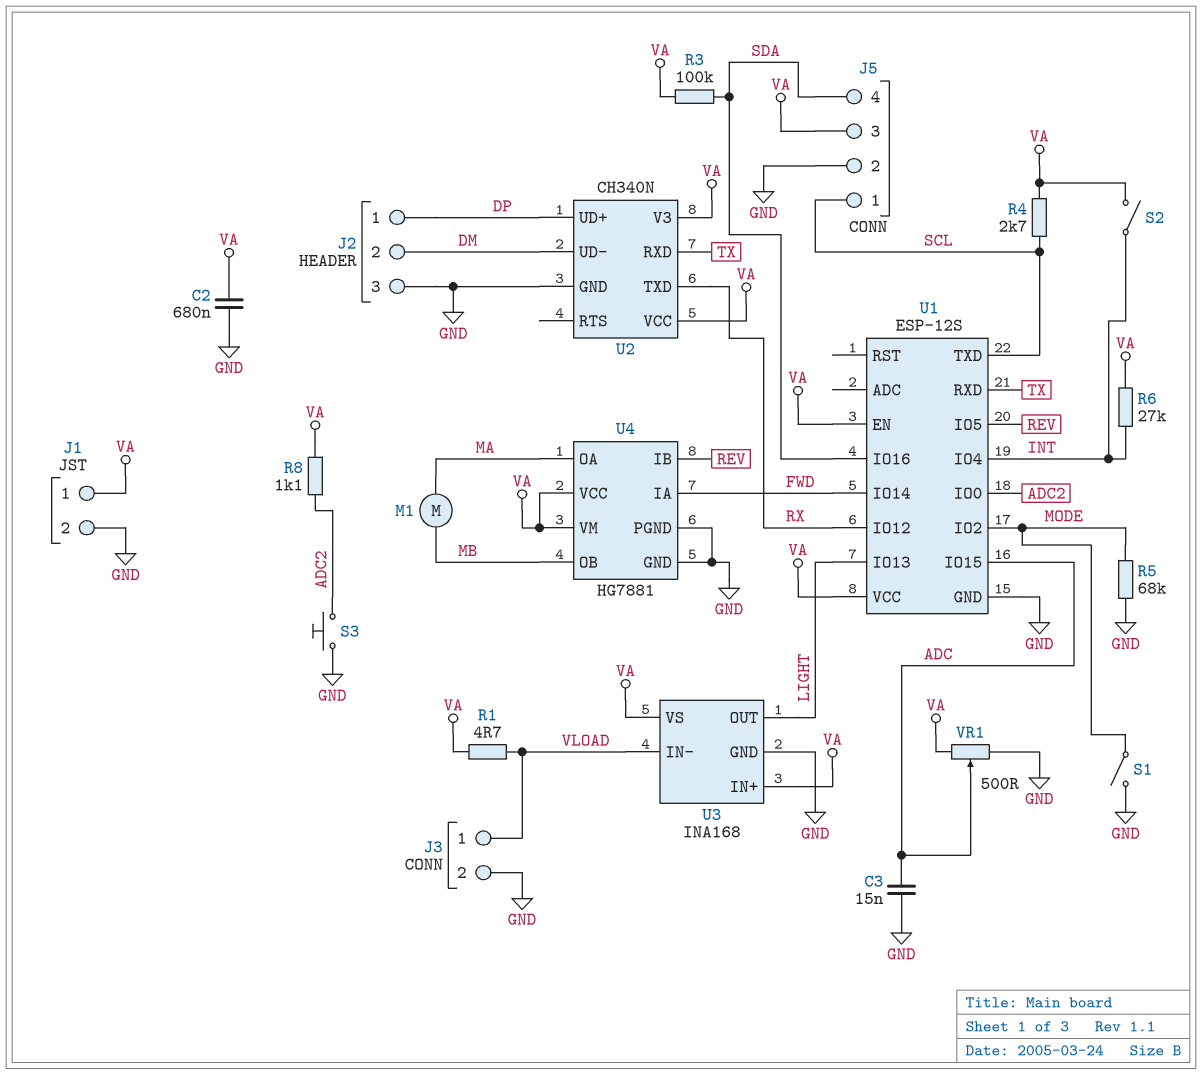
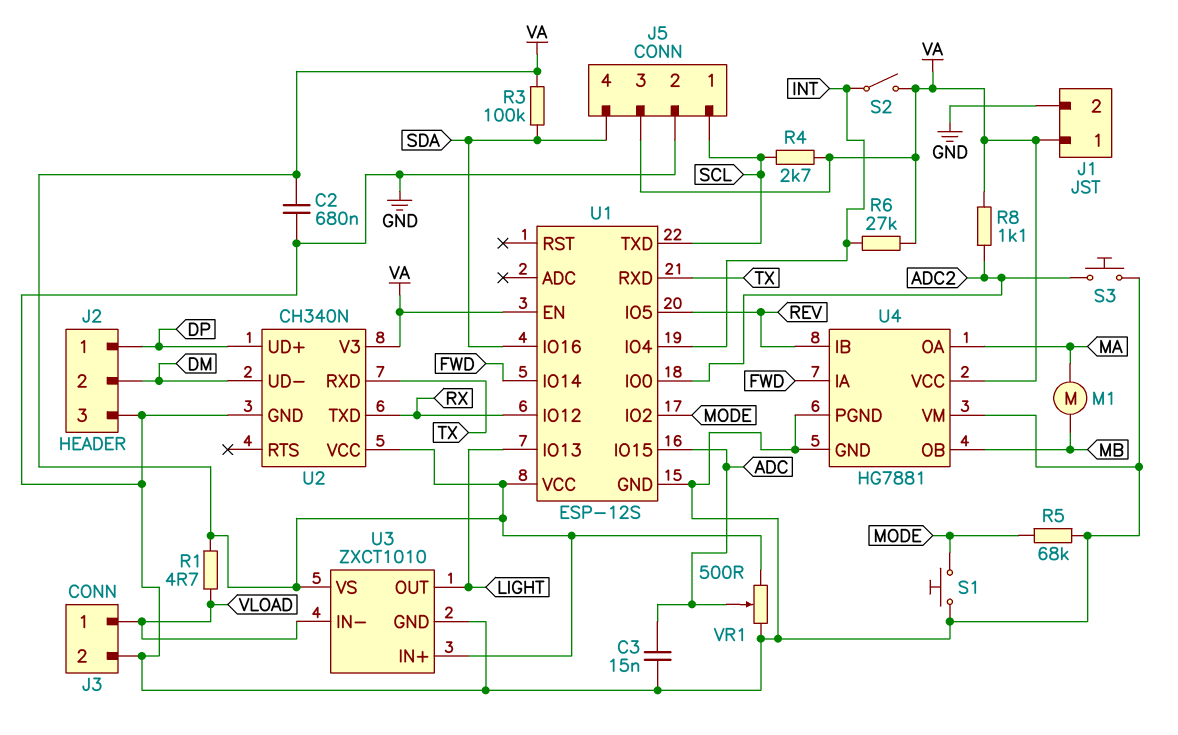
S1: switch (GND, MODE) -> button (GND, MODE)
U3: INA168 -> ZXCT1010
U4 pin VM: VA -> GND

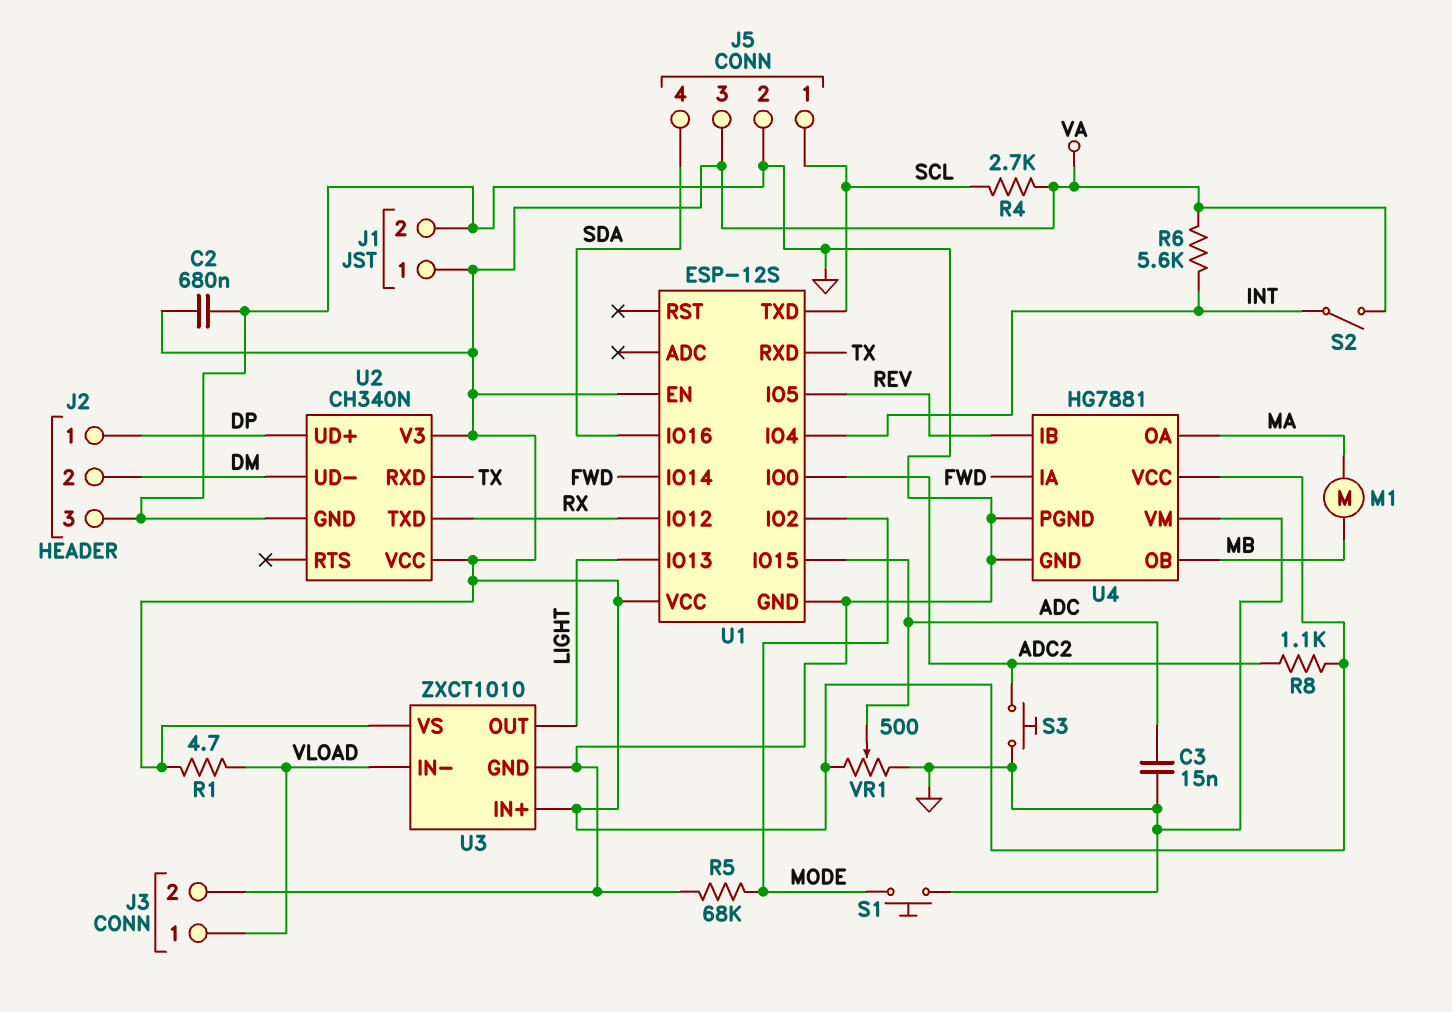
R3: 100k (SDA, VA) -> none
R6: 27k (INT, VA) -> 5.6k (INT, VA)

